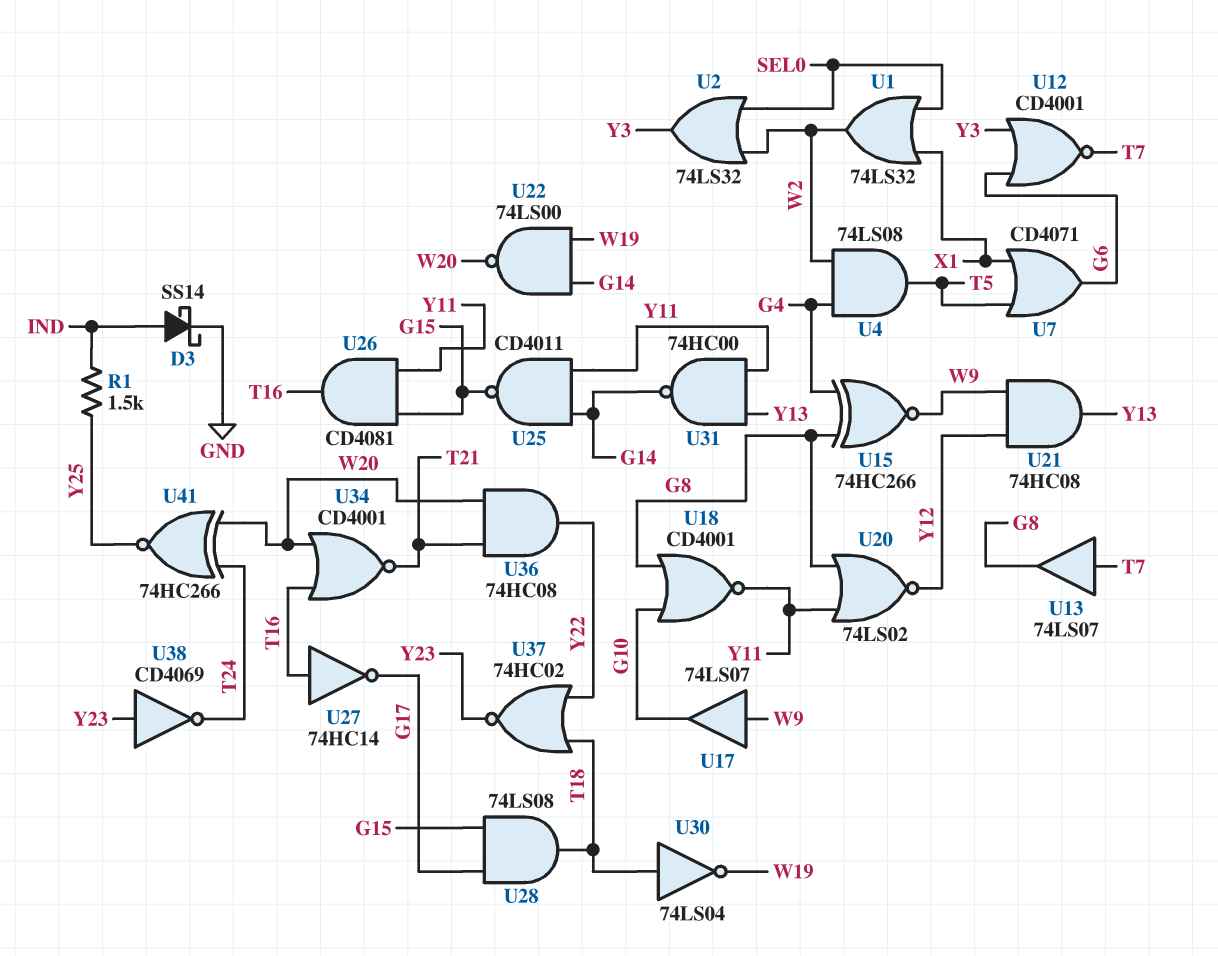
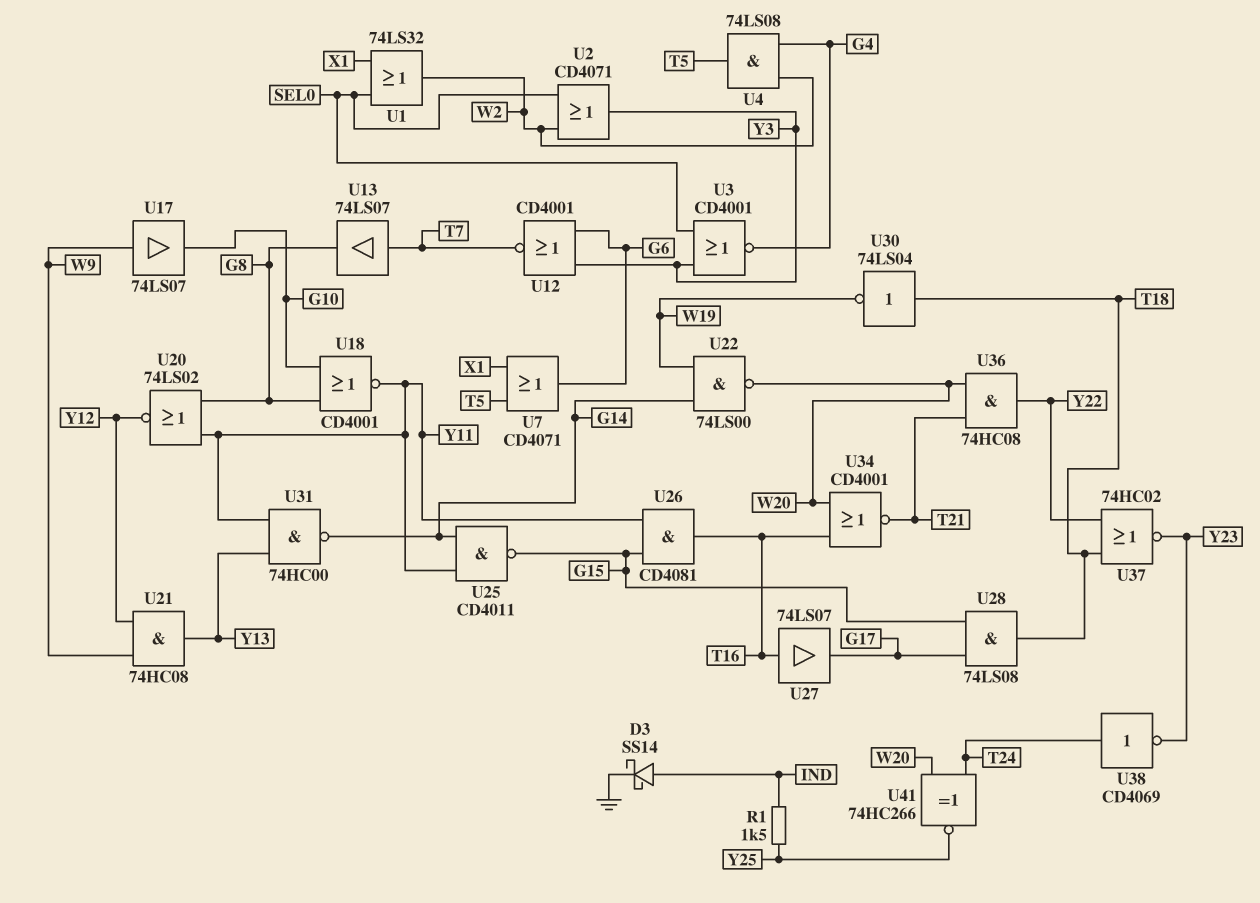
U2: OR 74LS32 (in SEL0, in W2, out Y3) -> OR CD4071 (in SEL0, in W2, out Y3)
U3: none -> NOR CD4001 (in SEL0, in Y3, out G4)
U15: XNOR 74HC266 (in G4, in G8, out W9) -> none
U27: NOT 74HC14 (in T16, out G17) -> buffer 74LS07 (in T16, out G17)
U38: NOT CD4069 (in Y23, out T24) -> NOT CD4069 (in T24, out Y23)

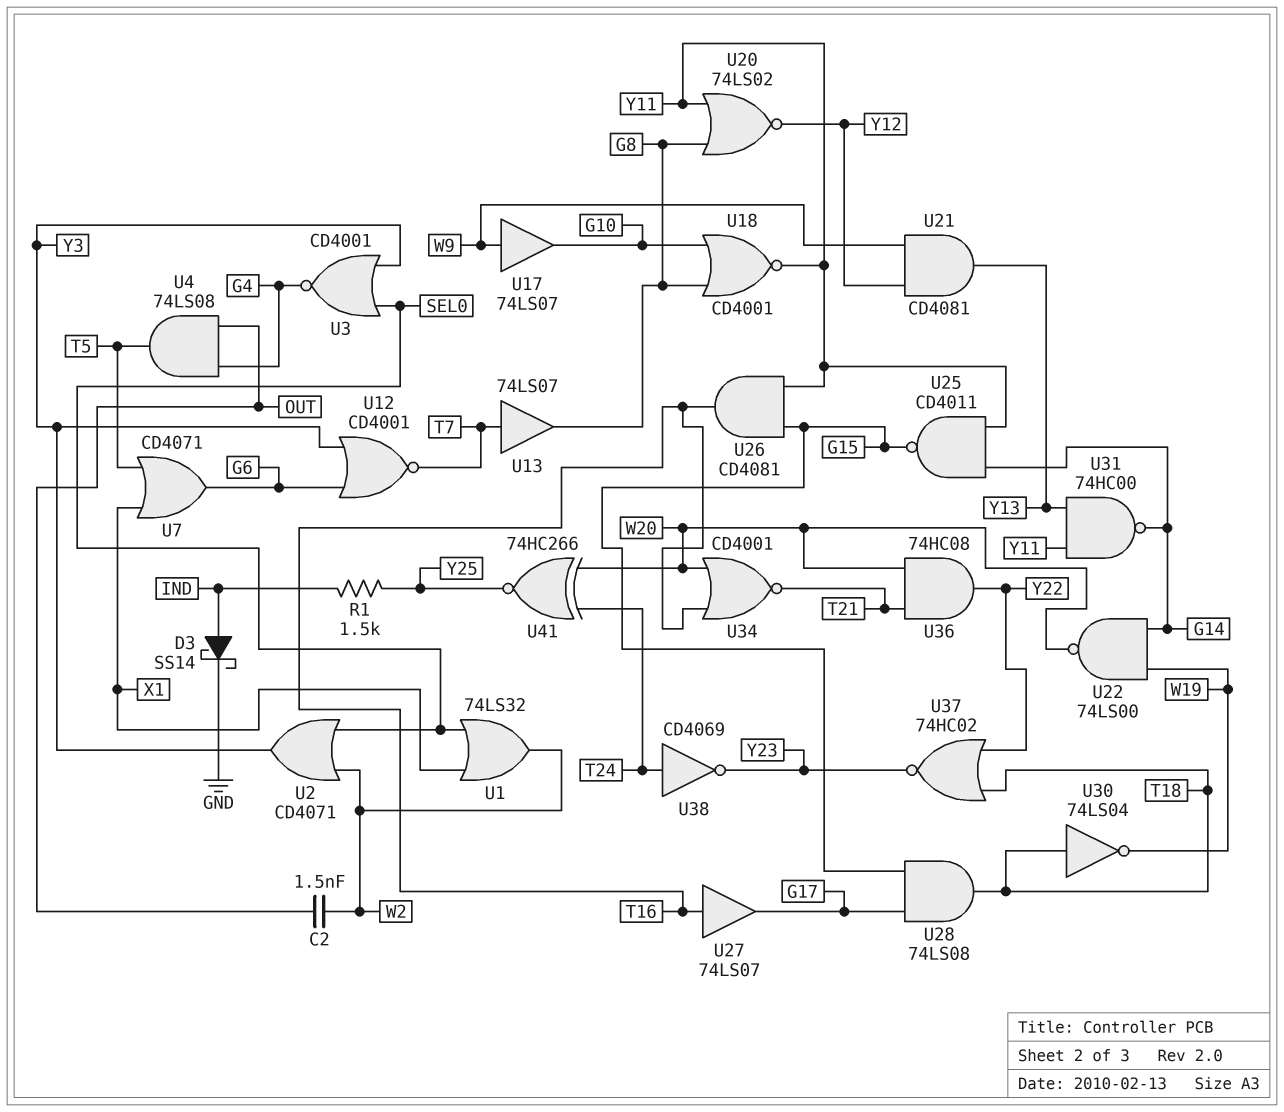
C2: none -> 1.5nF (OUT, W2)
U4: AND 74LS08 (in G4, in W2, out T5) -> AND 74LS08 (in G4, in OUT, out T5)
U21: AND 74HC08 (in W9, in Y12, out Y13) -> AND CD4081 (in W9, in Y12, out Y13)

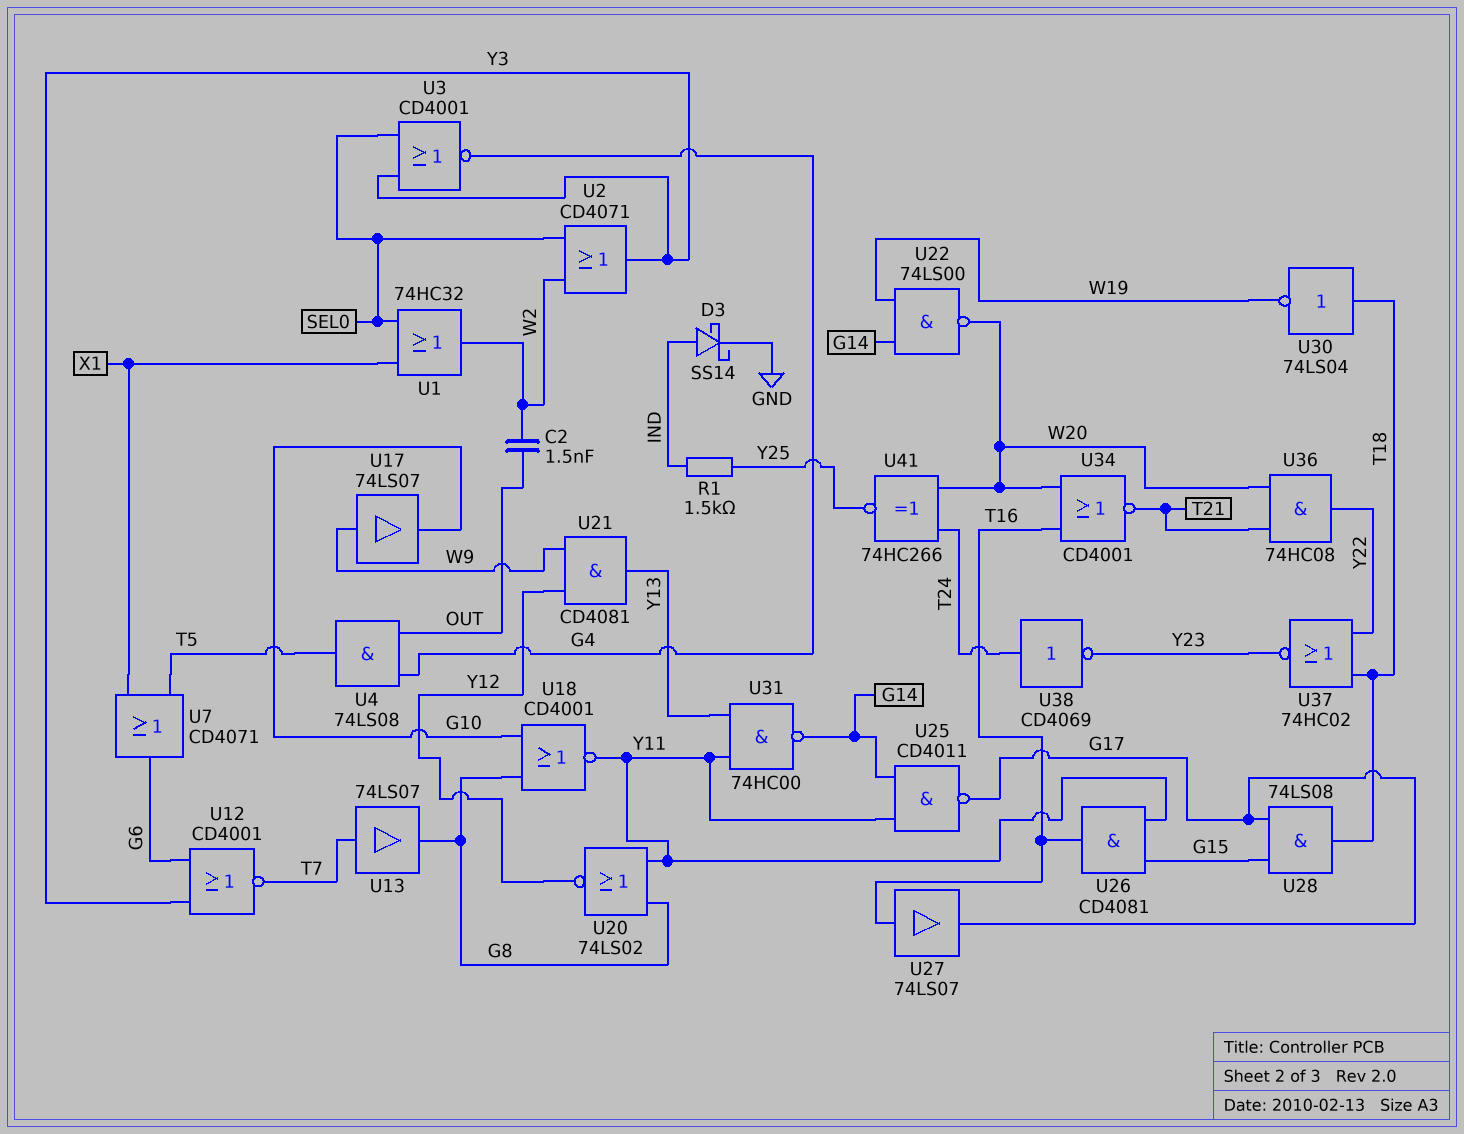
U1: OR 74LS32 (in SEL0, in X1, out W2) -> OR 74HC32 (in SEL0, in X1, out W2)
U25: NAND CD4011 (in G14, in Y11, out G15) -> NAND CD4011 (in G14, in Y11, out G17)

